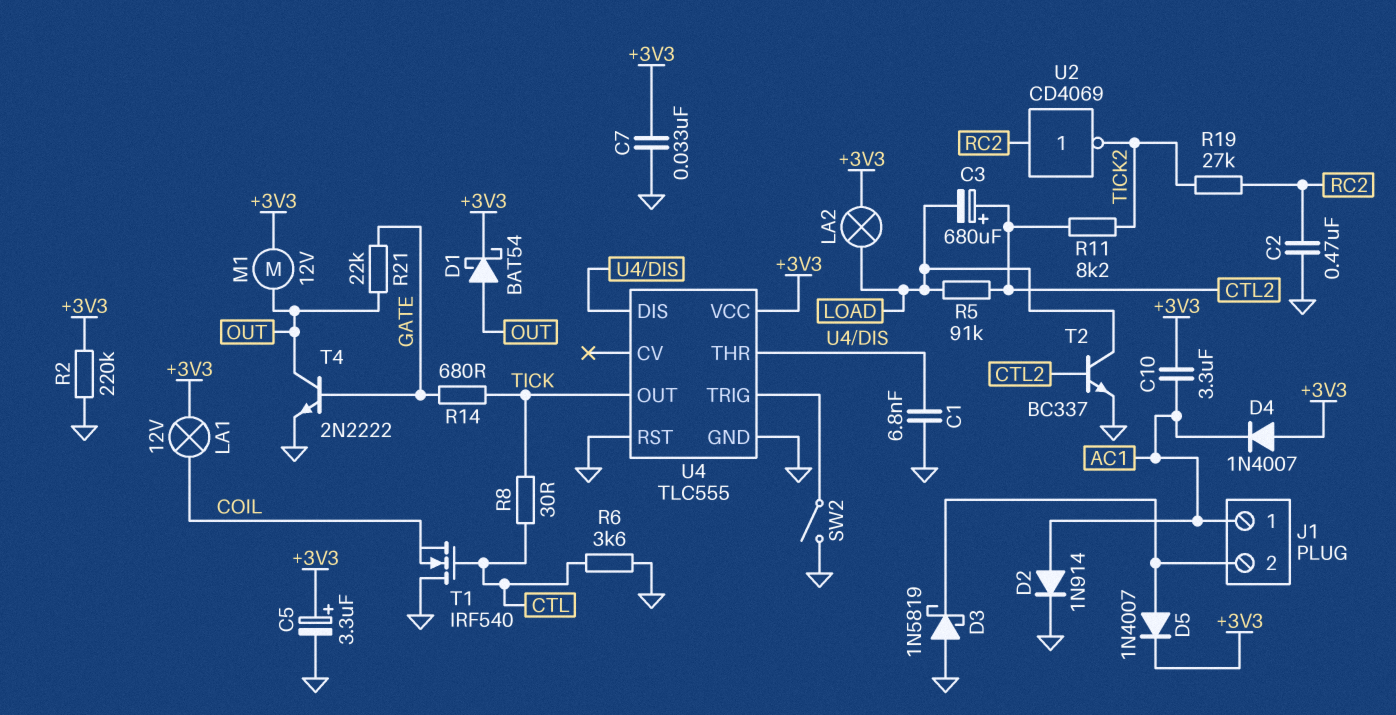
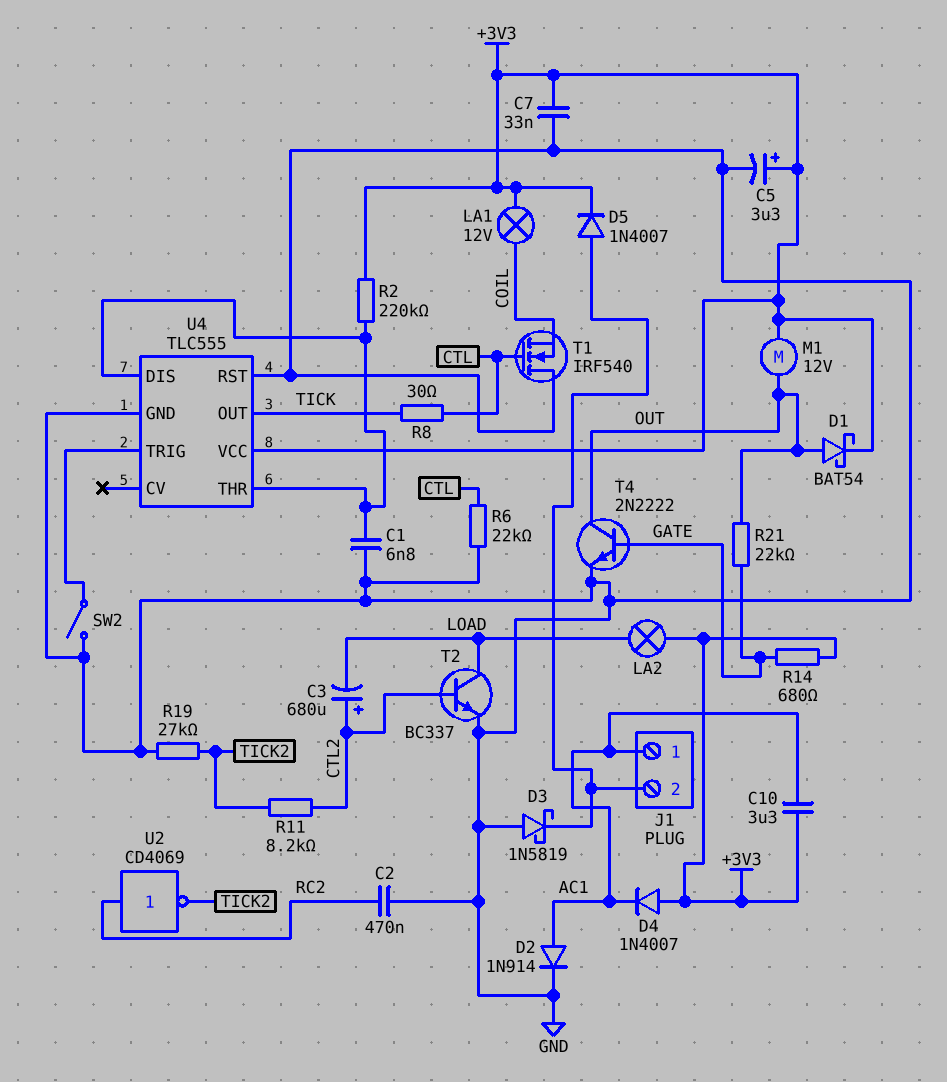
R2: 220k (+3V3, GND) -> 220k (+3V3, U4/DIS)
R5: 91k (CTL2, LOAD) -> none
R6: 3.6k (CTL, GND) -> 22k (CTL, GND)
R14: 680 (GATE, TICK) -> 680 (+3V3, GATE)
R19: 27k (RC2, TICK2) -> 27k (GND, TICK2)

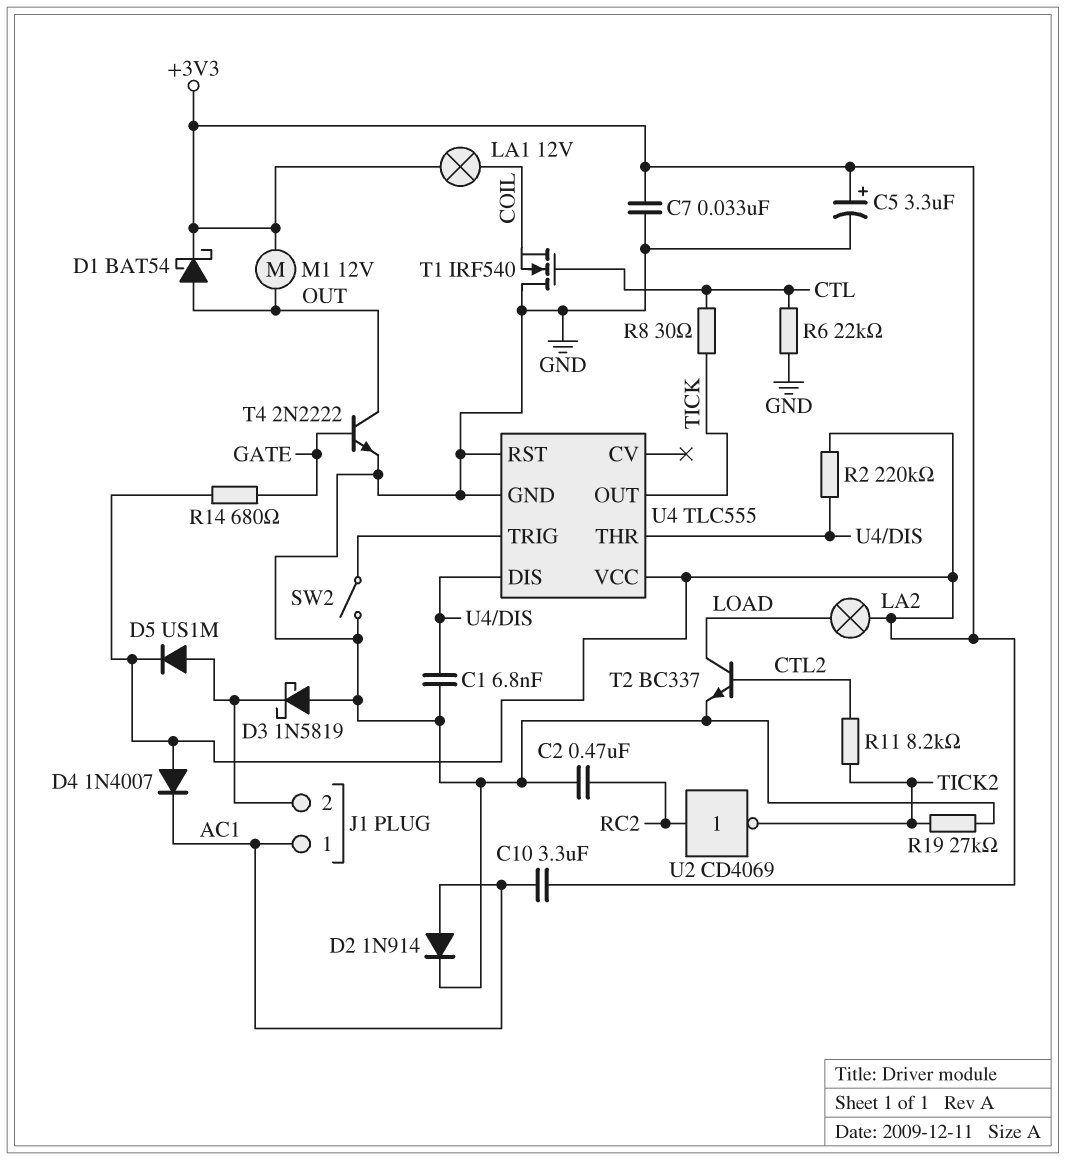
C3: 680uF (plus CTL2, minus LOAD) -> none
D5: diode 1N4007 (A J1/2, K +3V3) -> diode US1M (A J1/2, K +3V3)
R21: 22k (GATE, OUT) -> none

